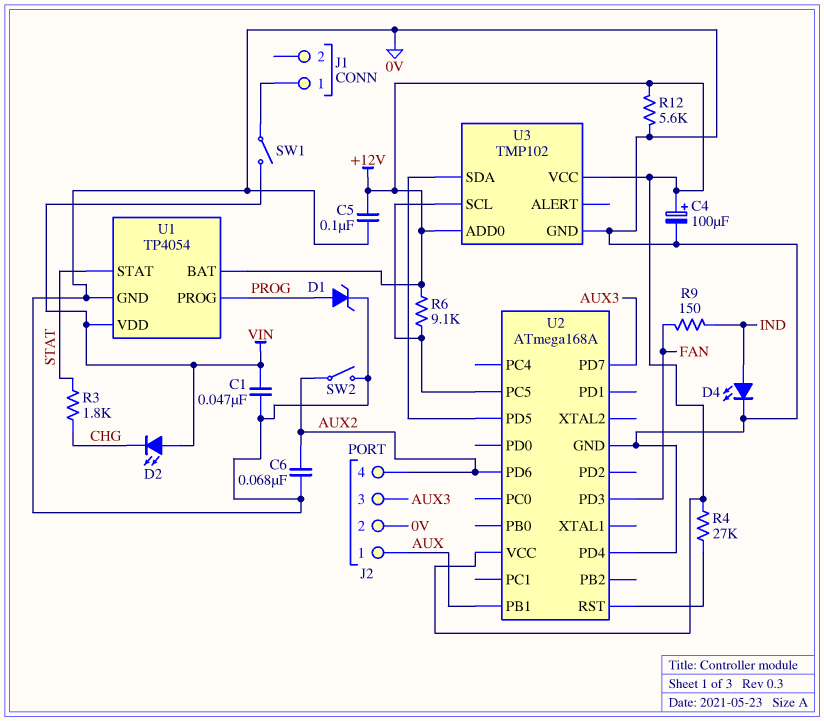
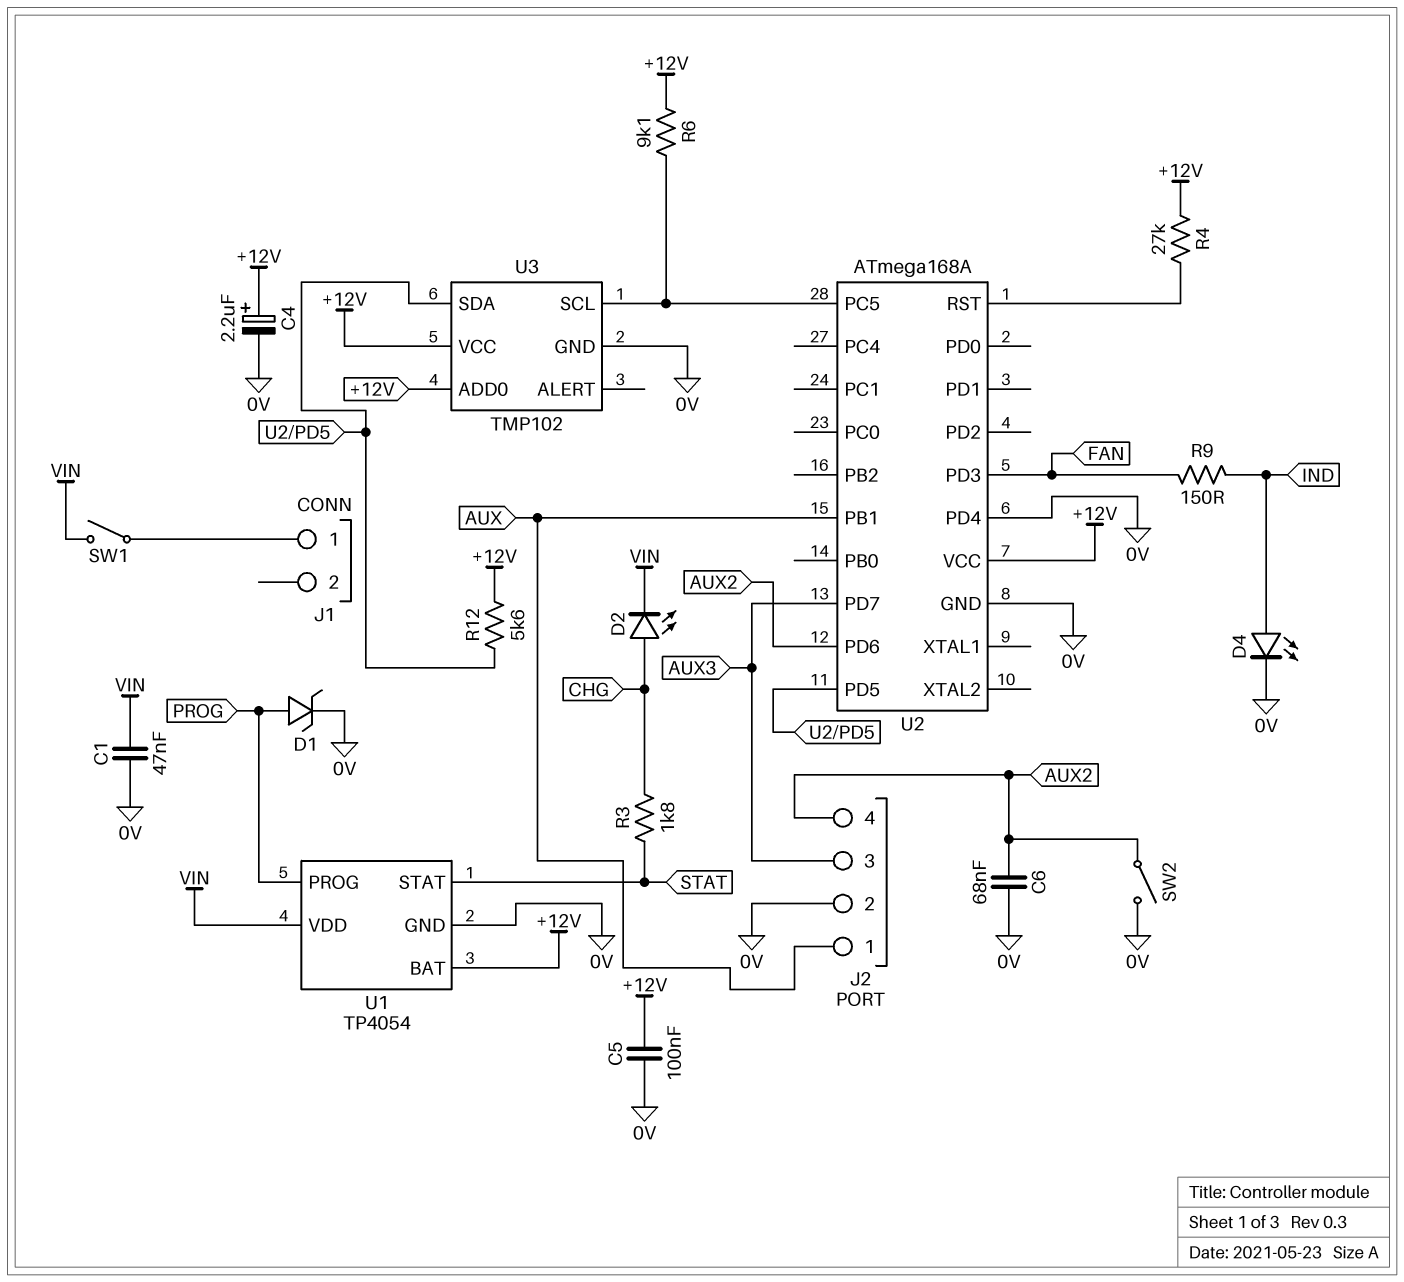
C4: 100uF (plus +12V, minus 0V) -> 2.2uF (plus +12V, minus 0V)
D2: LED (A VIN, K CHG) -> LED (A CHG, K VIN)
R12: 5.6k (+12V, 0V) -> 5.6k (+12V, U2/PD5)

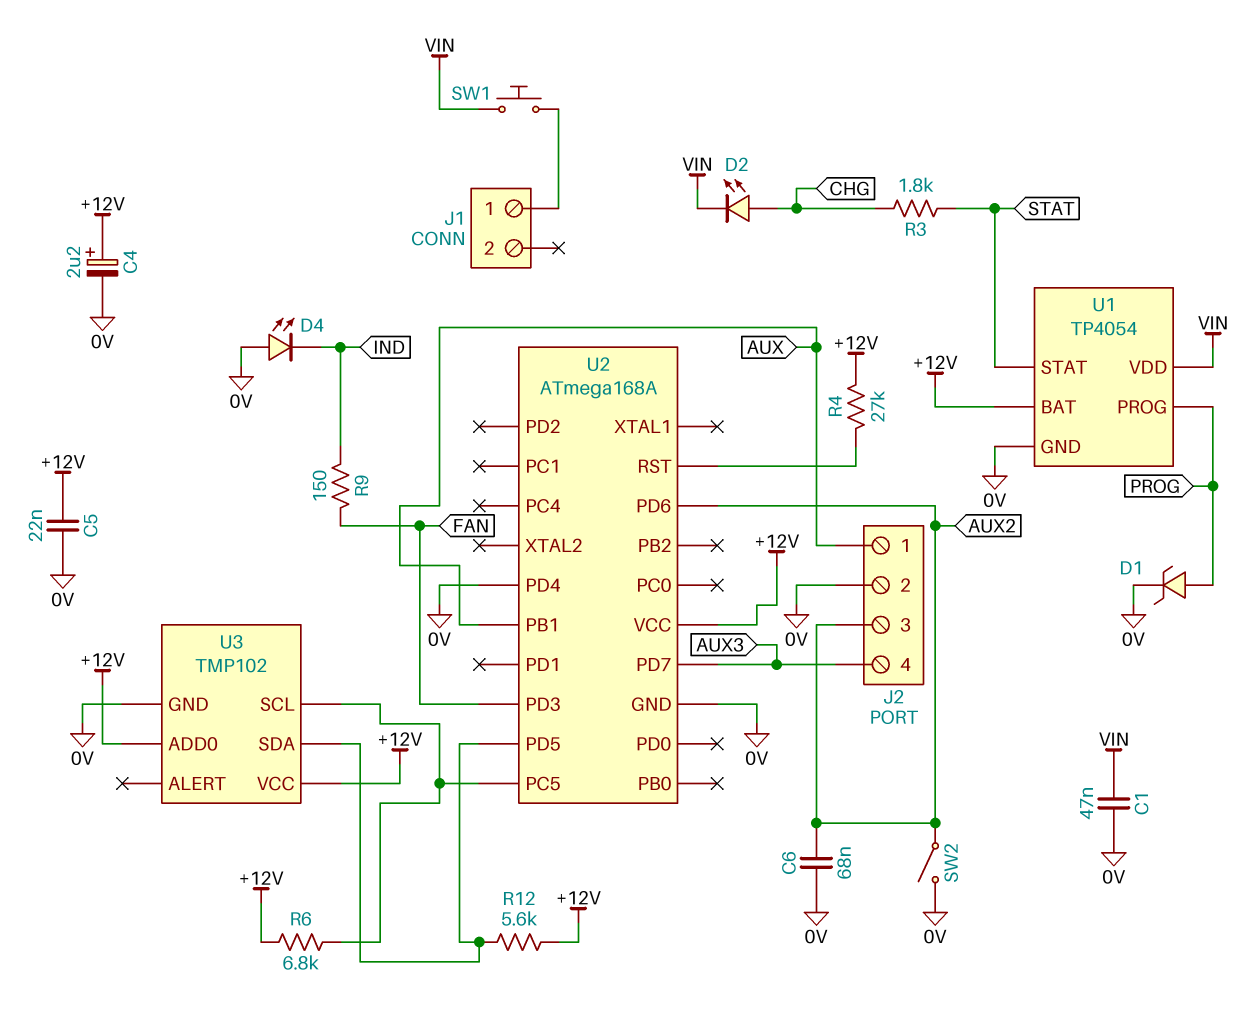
C5: 100nF (+12V, 0V) -> 22nF (+12V, 0V)
D4: LED (A IND, K 0V) -> LED (A 0V, K IND)
J2 pin 3: AUX3 -> AUX2
J2 pin 4: AUX2 -> AUX3
R6: 9.1k (+12V, U2/PC5) -> 6.8k (+12V, U2/PC5)
SW1: switch (J1/1, VIN) -> button (J1/1, VIN)

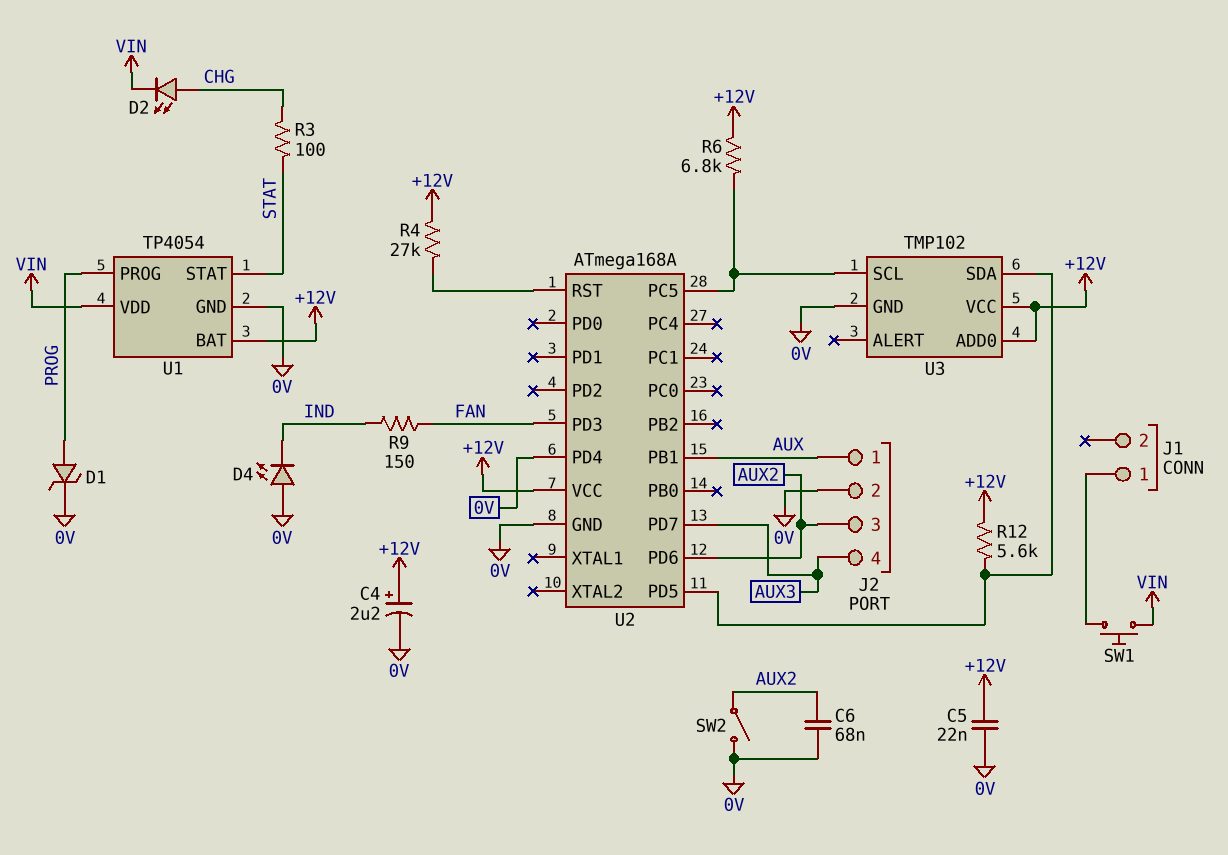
C1: 47nF (0V, VIN) -> none
R3: 1.8k (CHG, STAT) -> 100 (CHG, STAT)

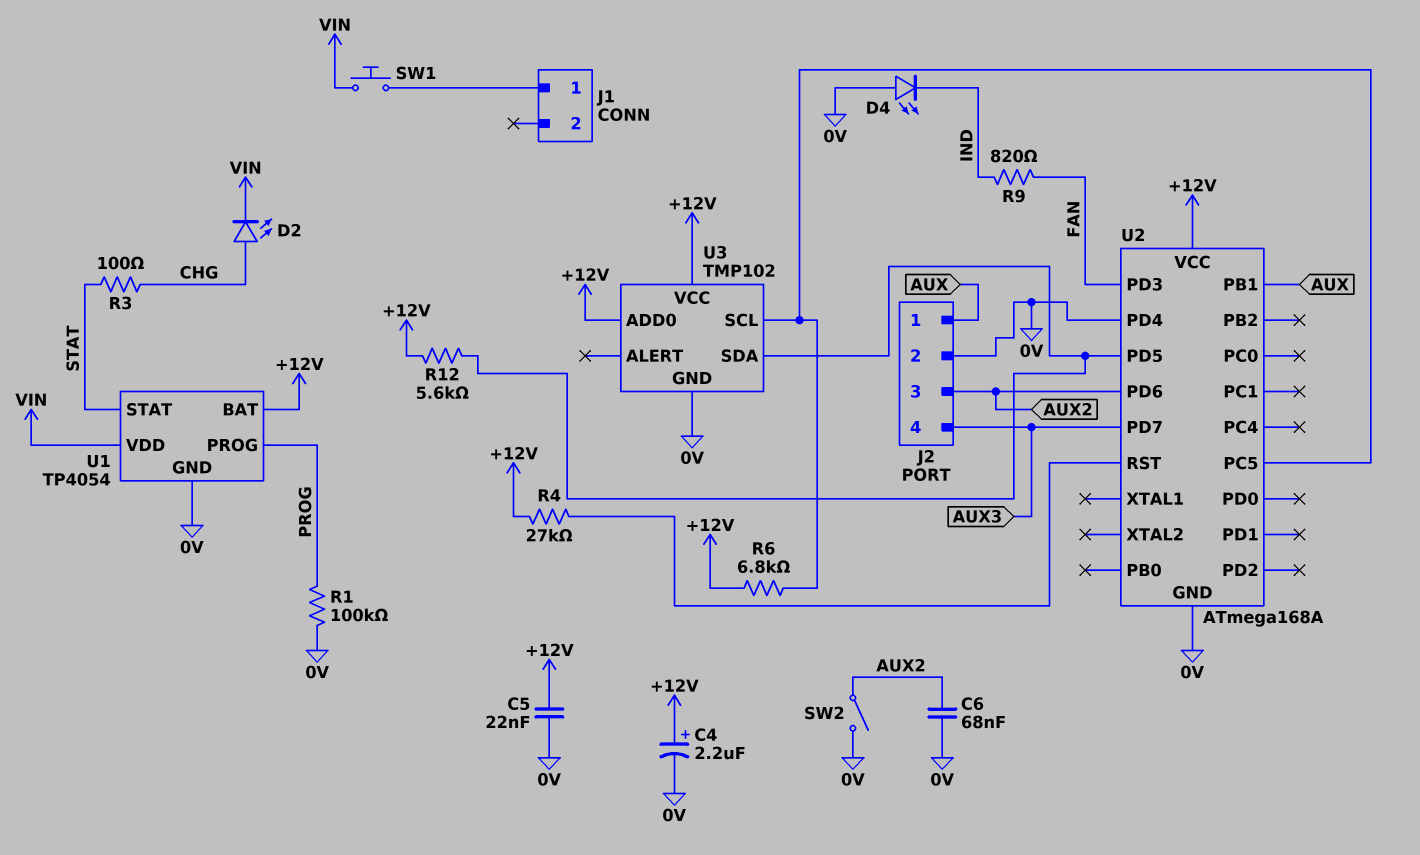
D1: zener (A PROG, K 0V) -> none
R1: none -> 100k (0V, PROG)
R9: 150 (FAN, IND) -> 820 (FAN, IND)

